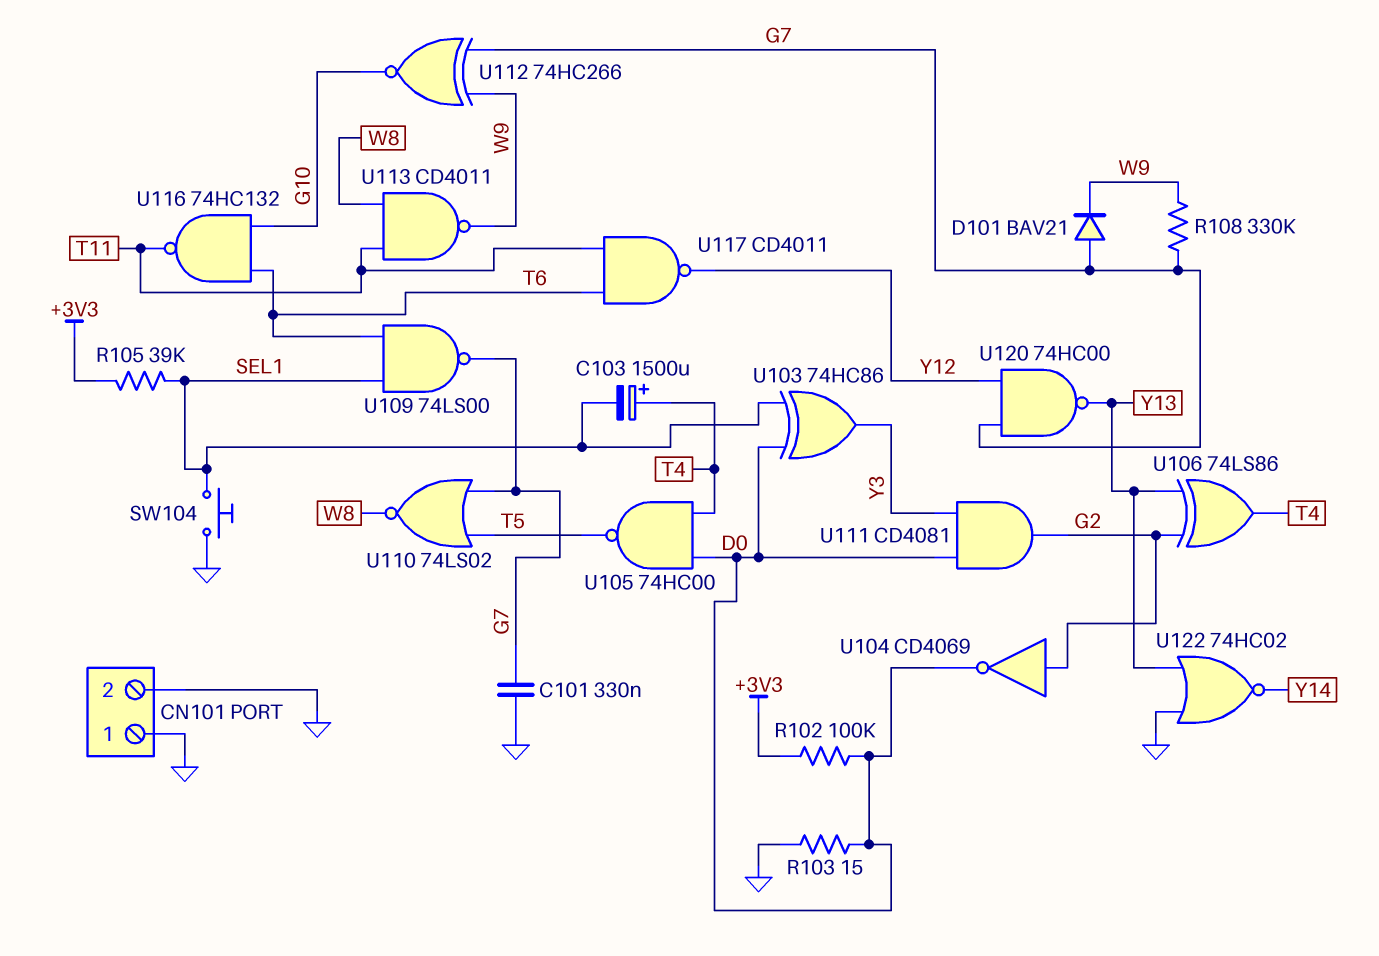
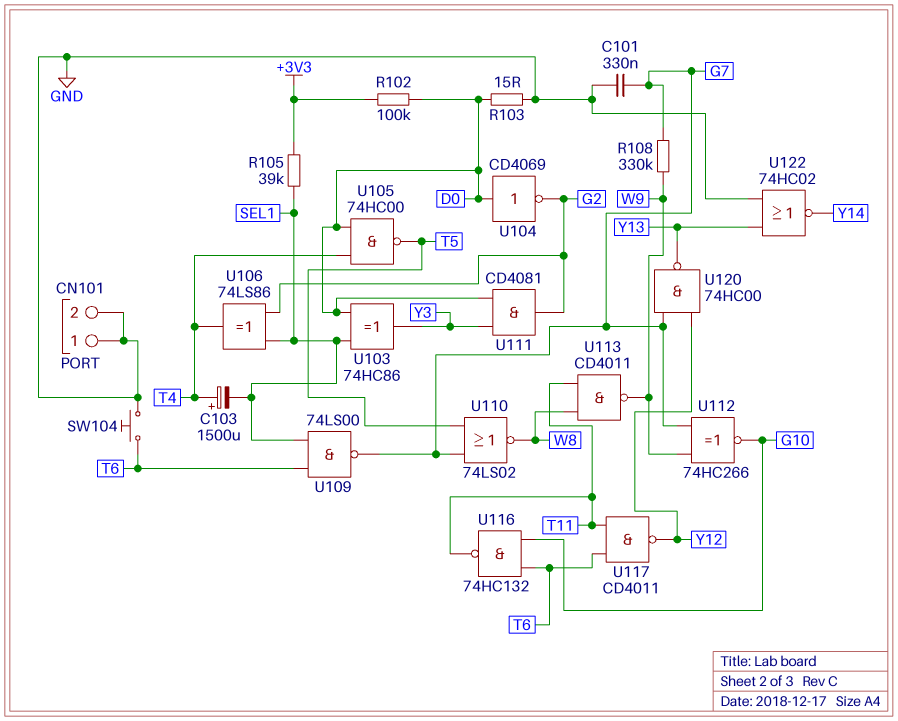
D101: diode BAV21 (A G7, K W9) -> none
SW104: button (GND, SEL1) -> button (GND, T6)
U104: NOT CD4069 (in G2, out D0) -> NOT CD4069 (in D0, out G2)
U106: XOR 74LS86 (in G2, in Y13, out T4) -> XOR 74LS86 (in G2, in SEL1, out T4)

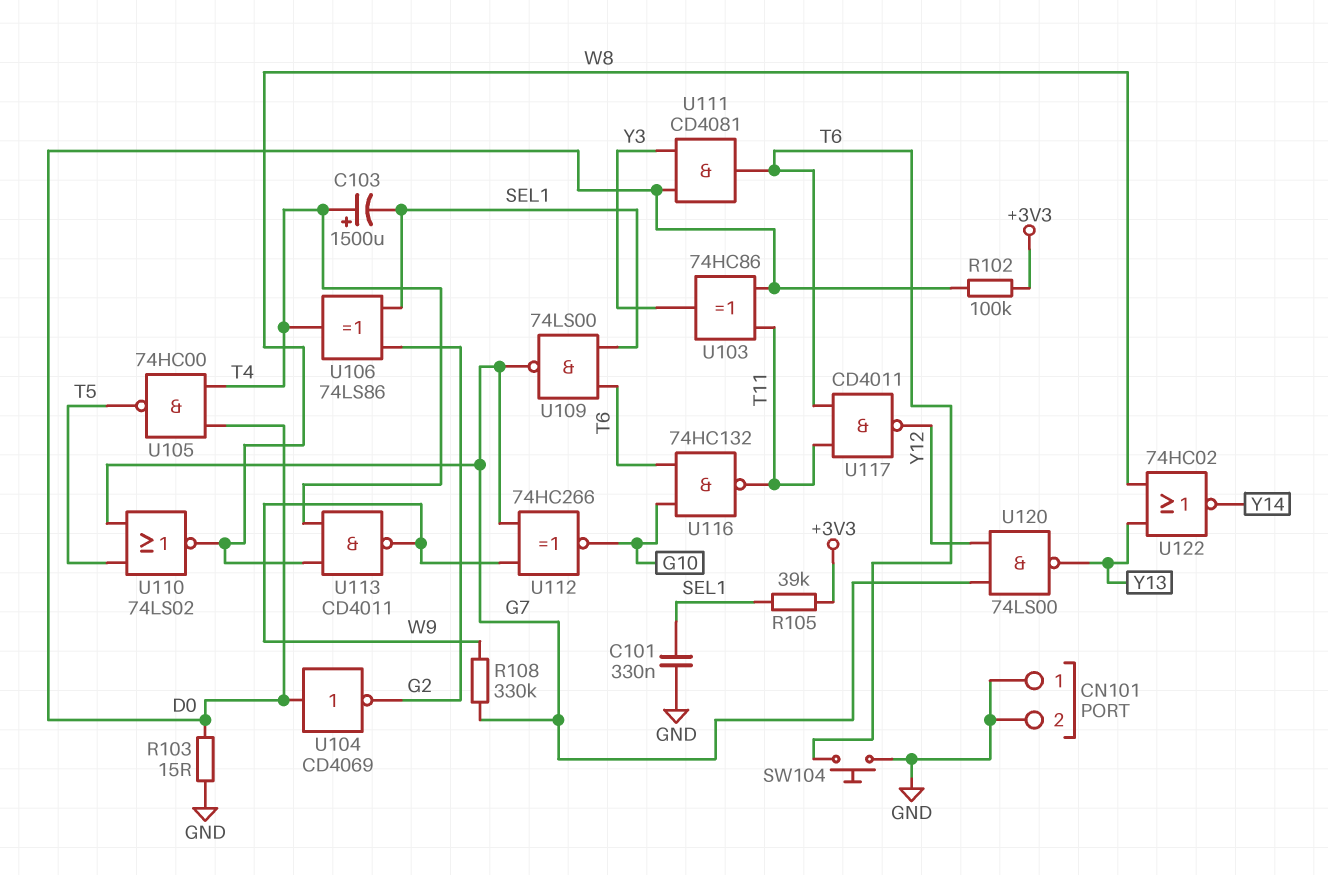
C101: 330nF (G7, GND) -> 330nF (GND, SEL1)
U103: XOR 74HC86 (in D0, in SEL1, out Y3) -> XOR 74HC86 (in D0, in T11, out Y3)
U111: AND CD4081 (in D0, in Y3, out G2) -> AND CD4081 (in D0, in Y3, out T6)
U113: NAND CD4011 (in T11, in W8, out W9) -> NAND CD4011 (in T4, in W8, out W9)
U120: NAND 74HC00 (in G7, in Y12, out Y13) -> NAND 74LS00 (in G7, in Y12, out Y13)
U122: NOR 74HC02 (in GND, in Y13, out Y14) -> NOR 74HC02 (in W8, in Y13, out Y14)

